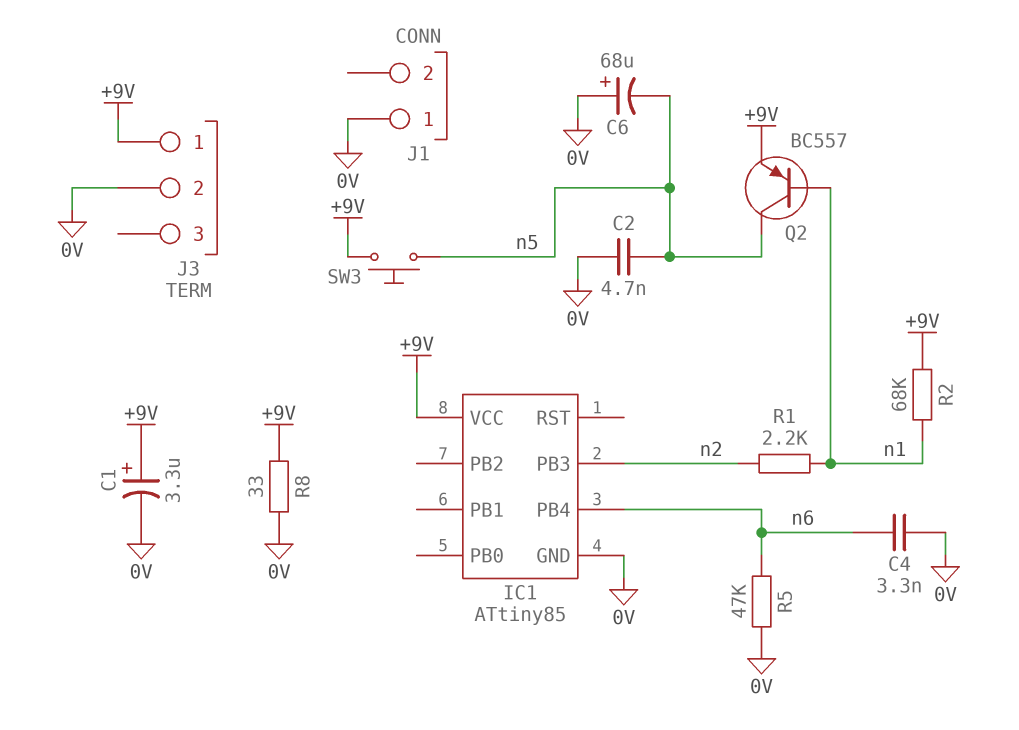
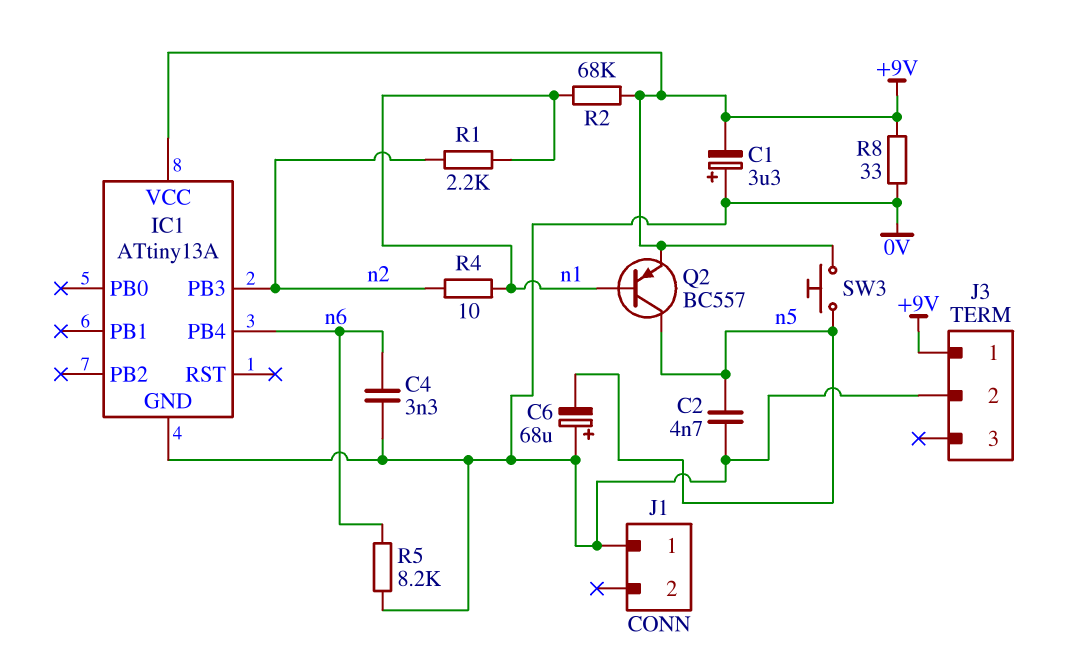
C1: 3.3uF (plus +9V, minus 0V) -> 3.3uF (plus 0V, minus +9V)
IC1: ATtiny85 -> ATtiny13A
R4: none -> 10 (n1, n2)
R5: 47k (0V, n6) -> 8.2k (0V, n6)

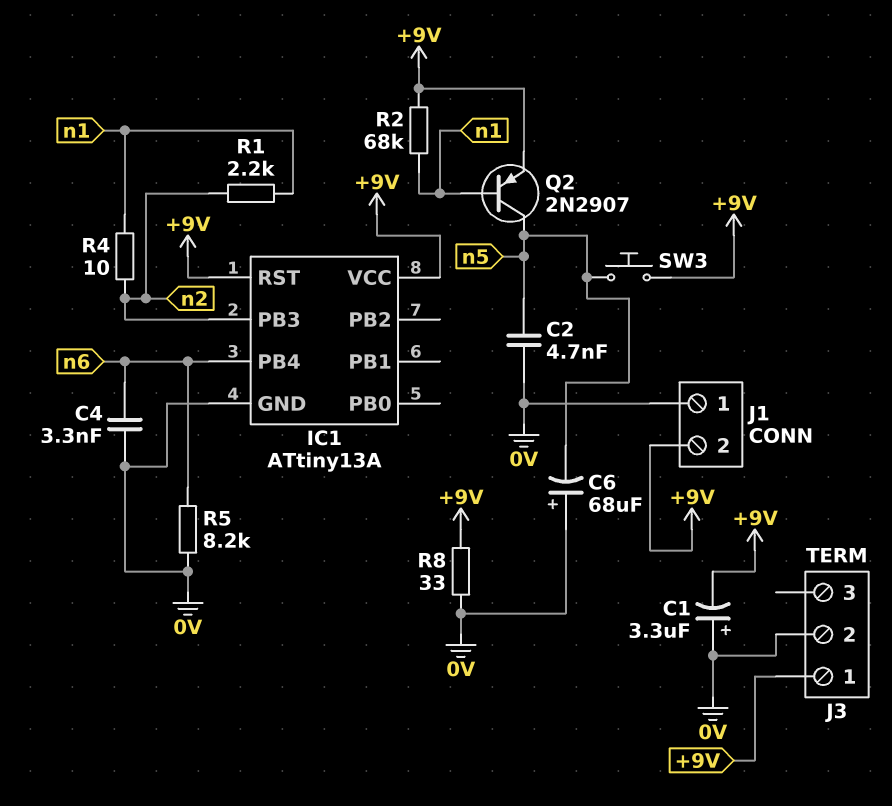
IC1 pin RST: none -> +9V
J1 pin 2: none -> +9V
Q2: PNP BC557 (B n1, C n5, E +9V) -> PNP 2N2907 (B n1, C n5, E +9V)

